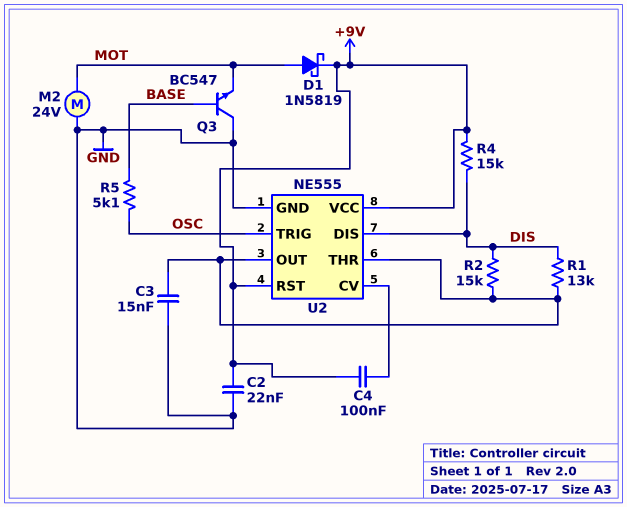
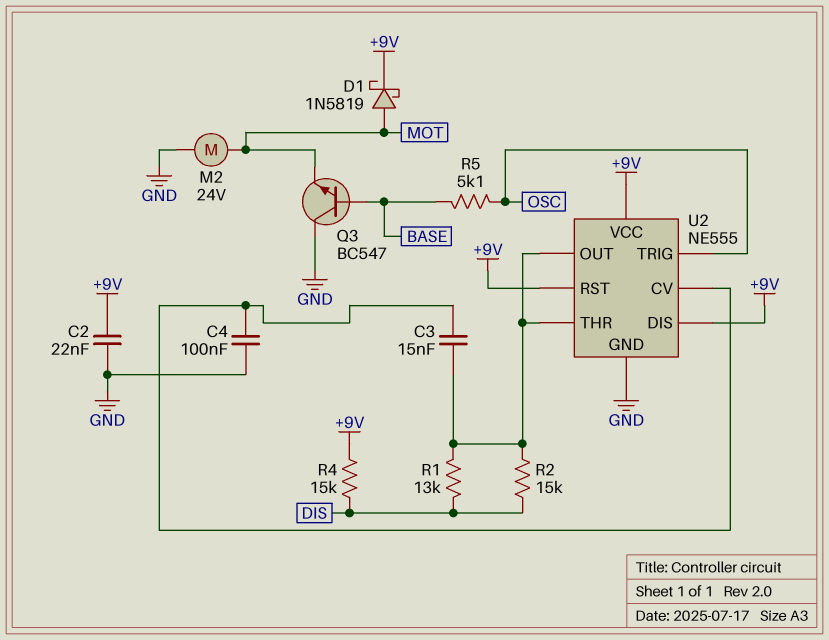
C3: 15nF (GND, U2/OUT) -> 15nF (U2/CV, U2/OUT)
C4: 100nF (+9V, U2/CV) -> 100nF (GND, U2/CV)
U2 pin DIS: DIS -> +9V

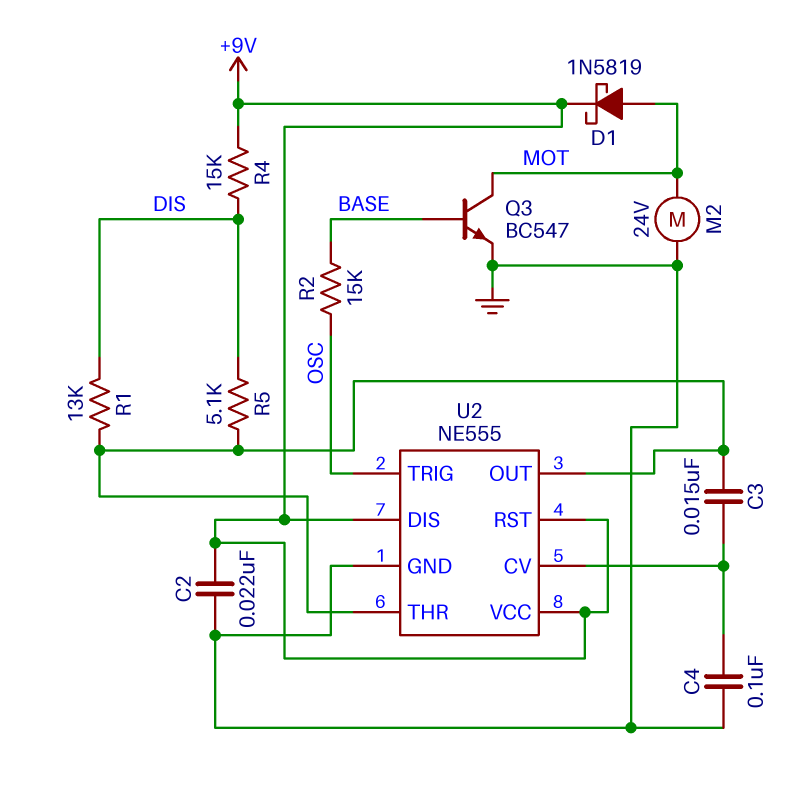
Q3: NPN BC547 (B BASE, C GND, E MOT) -> NPN BC547 (B BASE, C MOT, E GND)
R2: 15k (DIS, U2/OUT) -> 15k (BASE, OSC)
R5: 5.1k (BASE, OSC) -> 5.1k (DIS, U2/OUT)

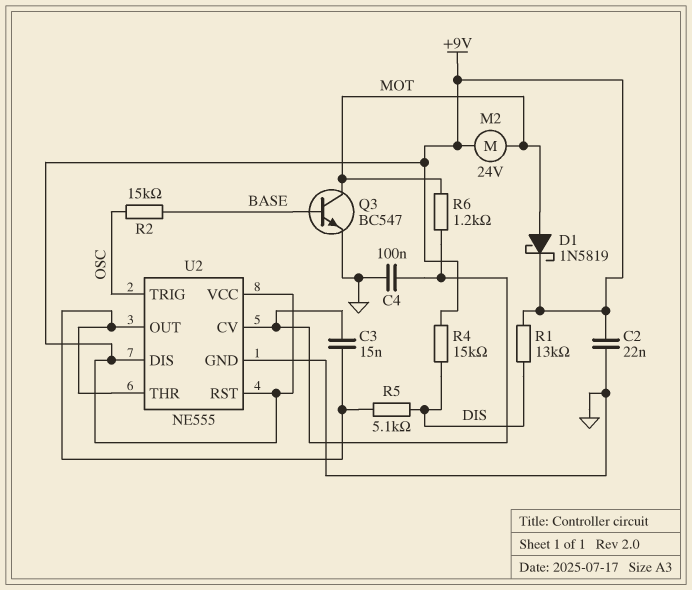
M2: motor 24V (GND, MOT) -> motor 24V (+9V, MOT)
R1: 13k (DIS, U2/OUT) -> 13k (+9V, DIS)
R6: none -> 1.2k (MOT, U2/CV)

